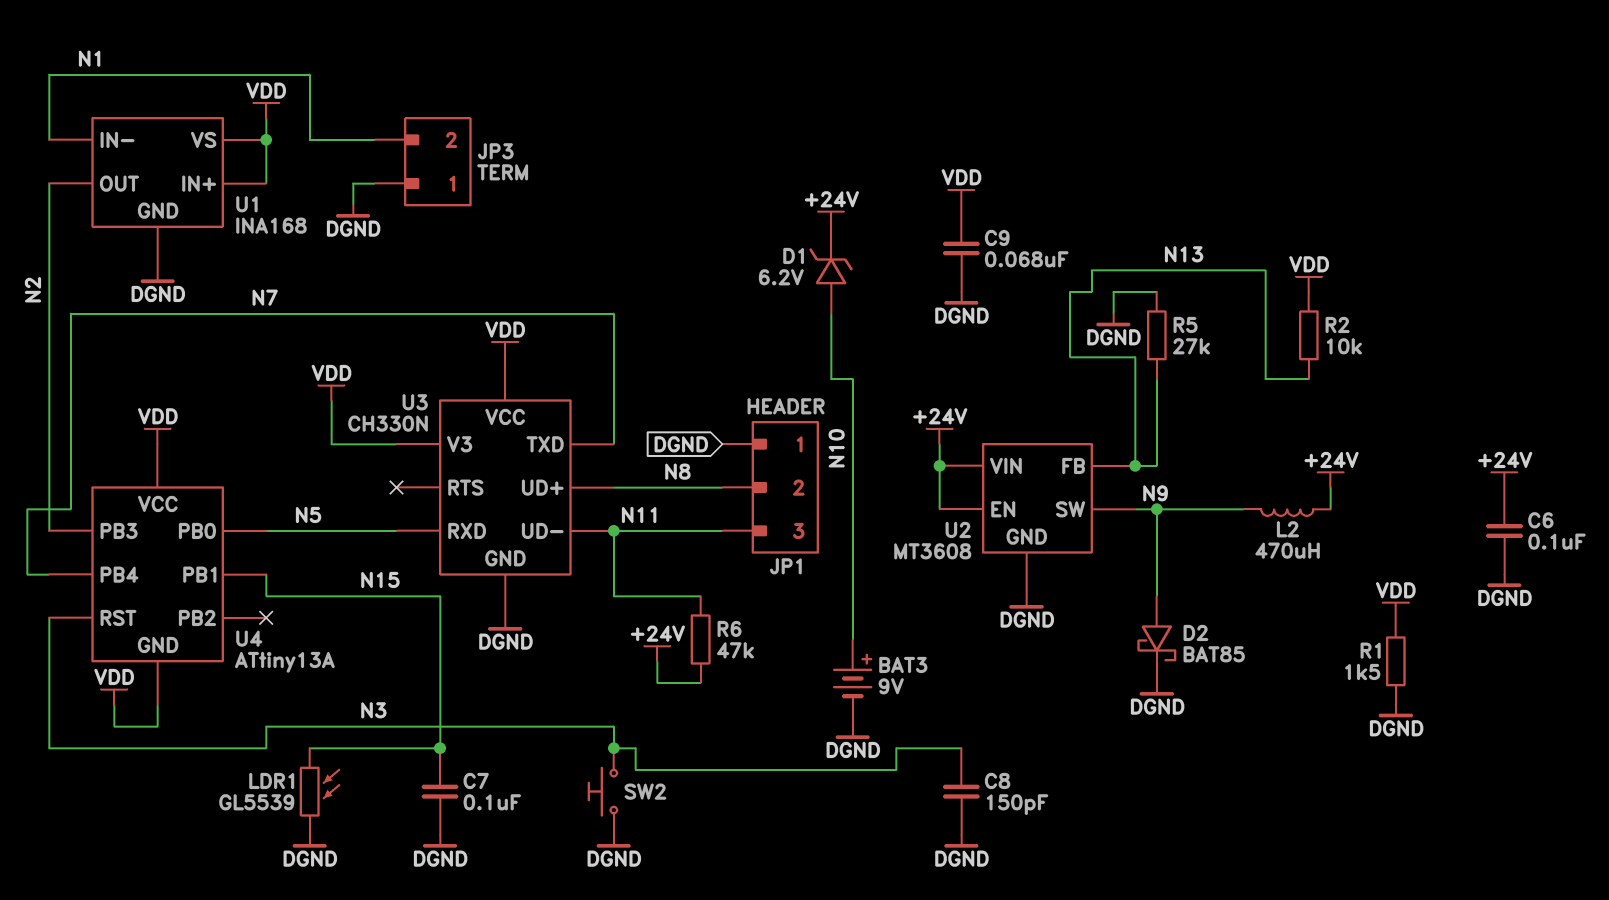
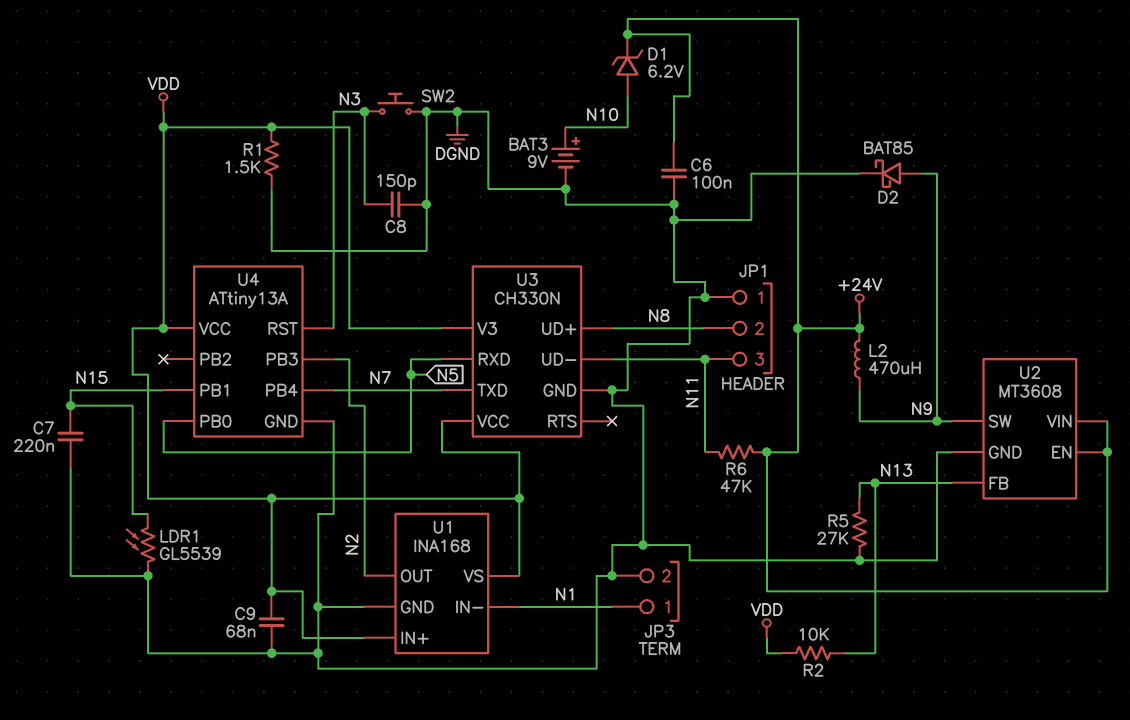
C7: 100nF (DGND, N15) -> 220nF (DGND, N15)
JP3 pin 1: DGND -> N1
JP3 pin 2: N1 -> DGND
U4 pin GND: VDD -> DGND

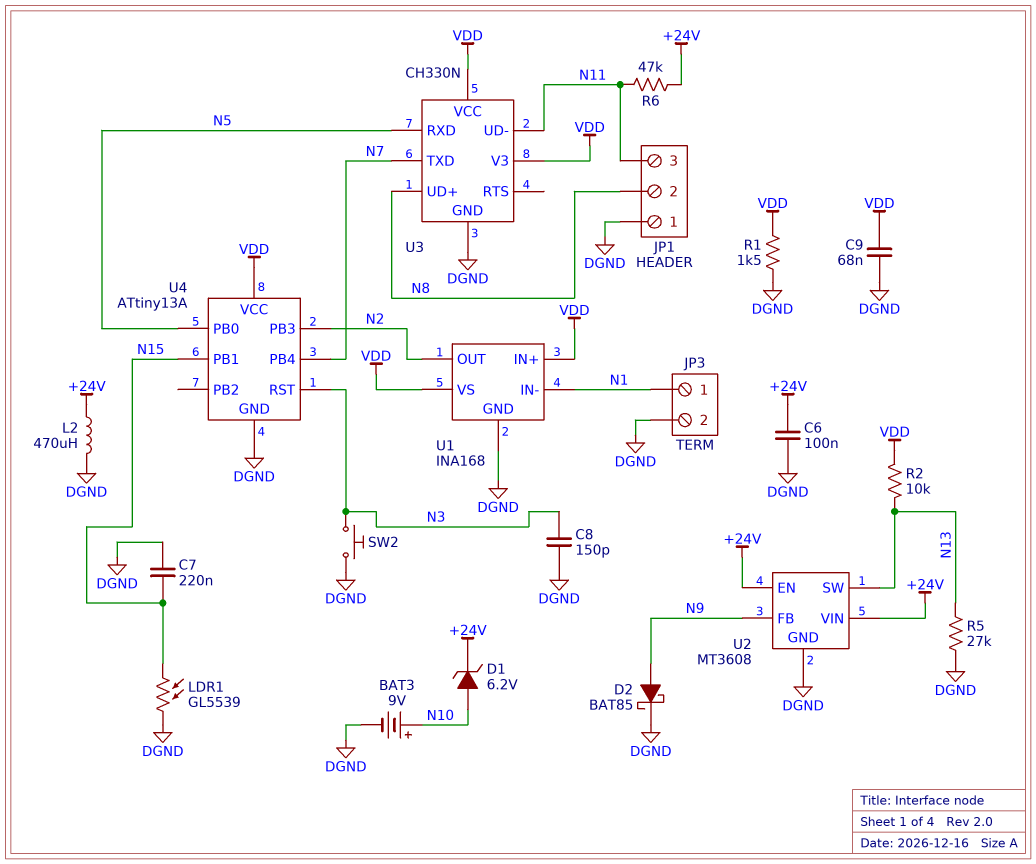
L2: 470uH (+24V, N9) -> 470uH (+24V, DGND)
U2 pin FB: N13 -> N9
U2 pin SW: N9 -> N13

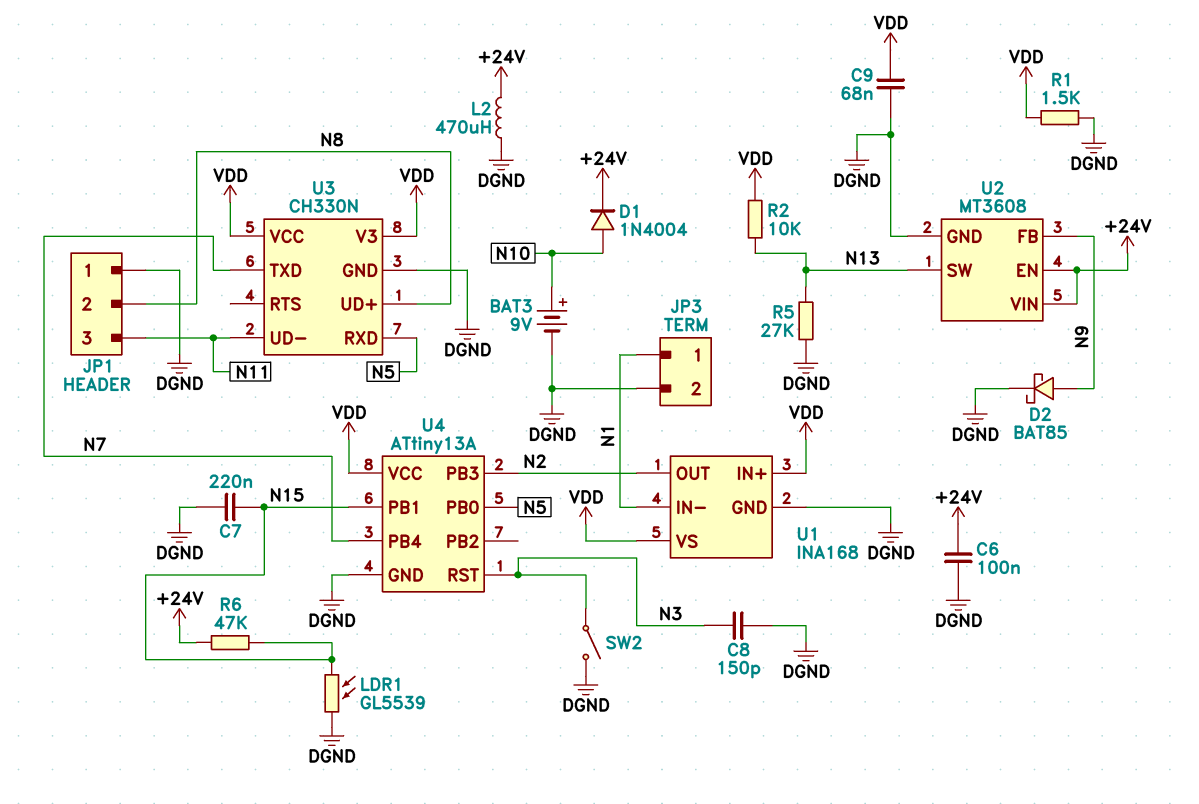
D1: zener 6.2V (A N10, K +24V) -> diode 1N4004 (A N10, K +24V)
R6: 47k (+24V, N11) -> 47k (+24V, N15)
SW2: button (DGND, N3) -> switch (DGND, N3)

